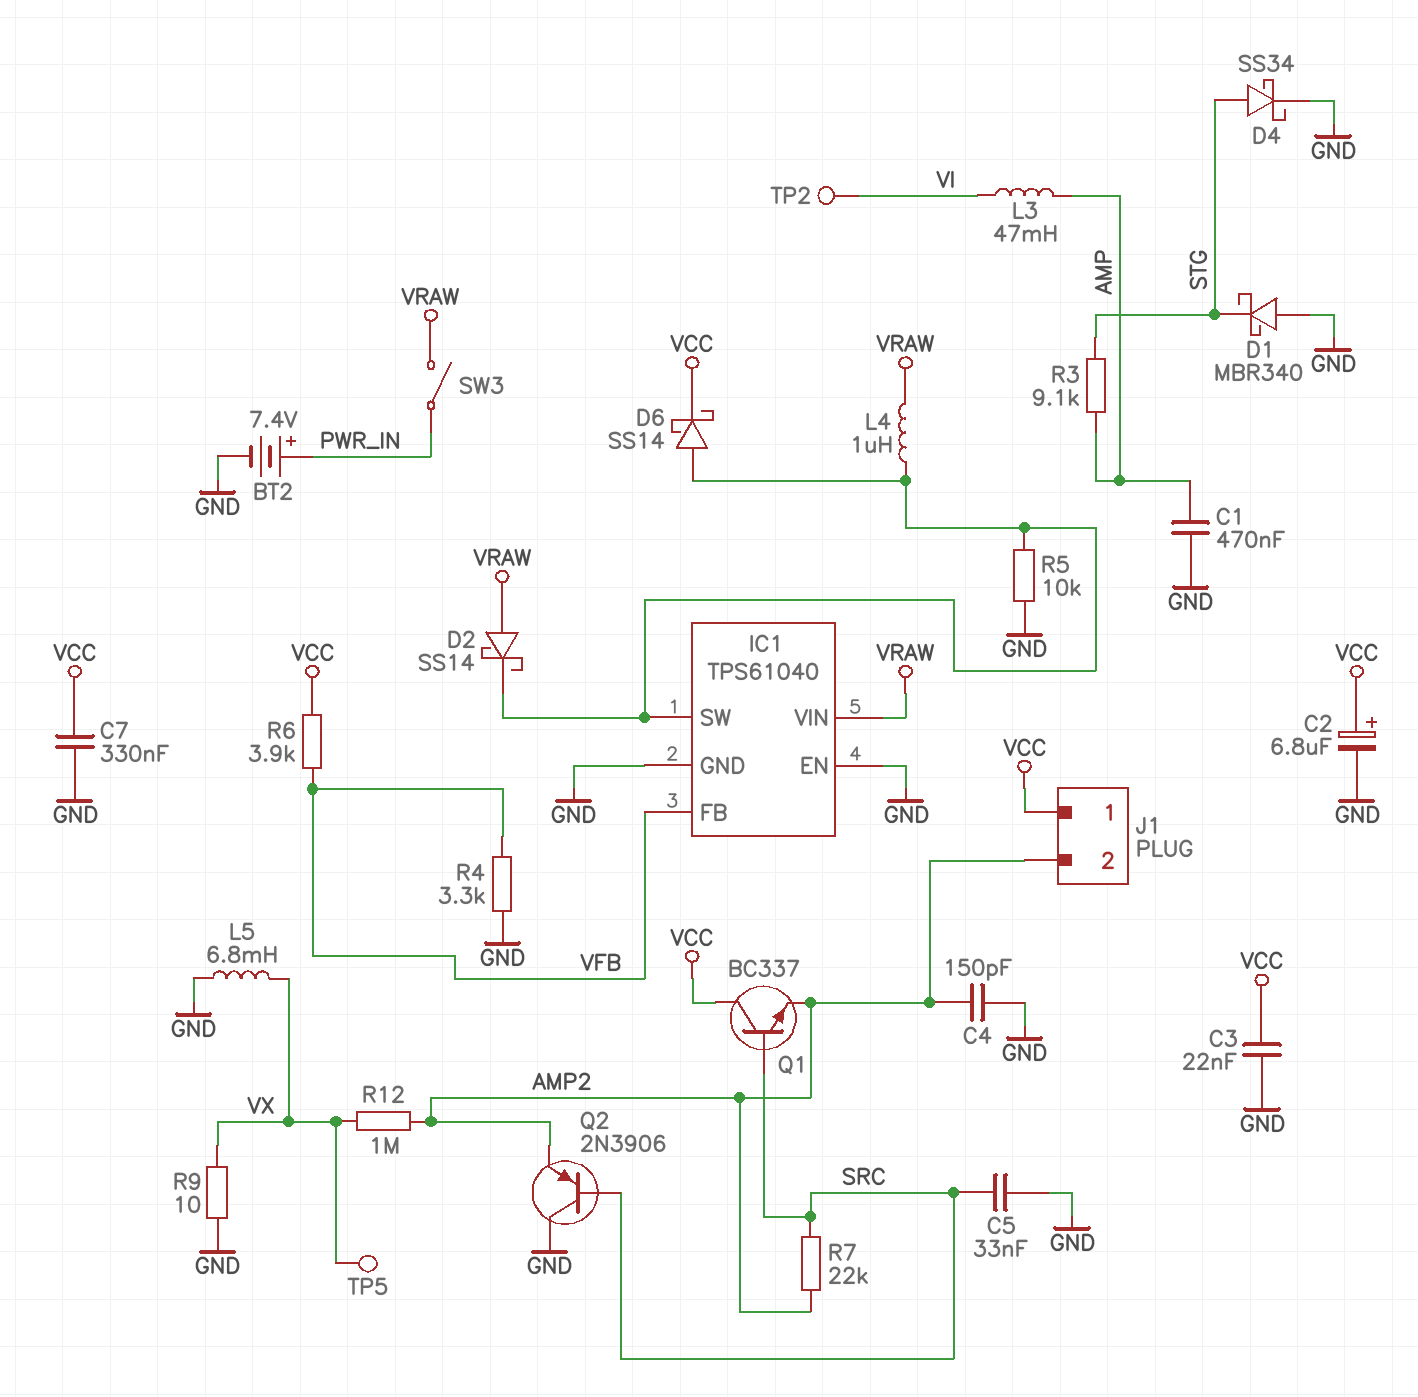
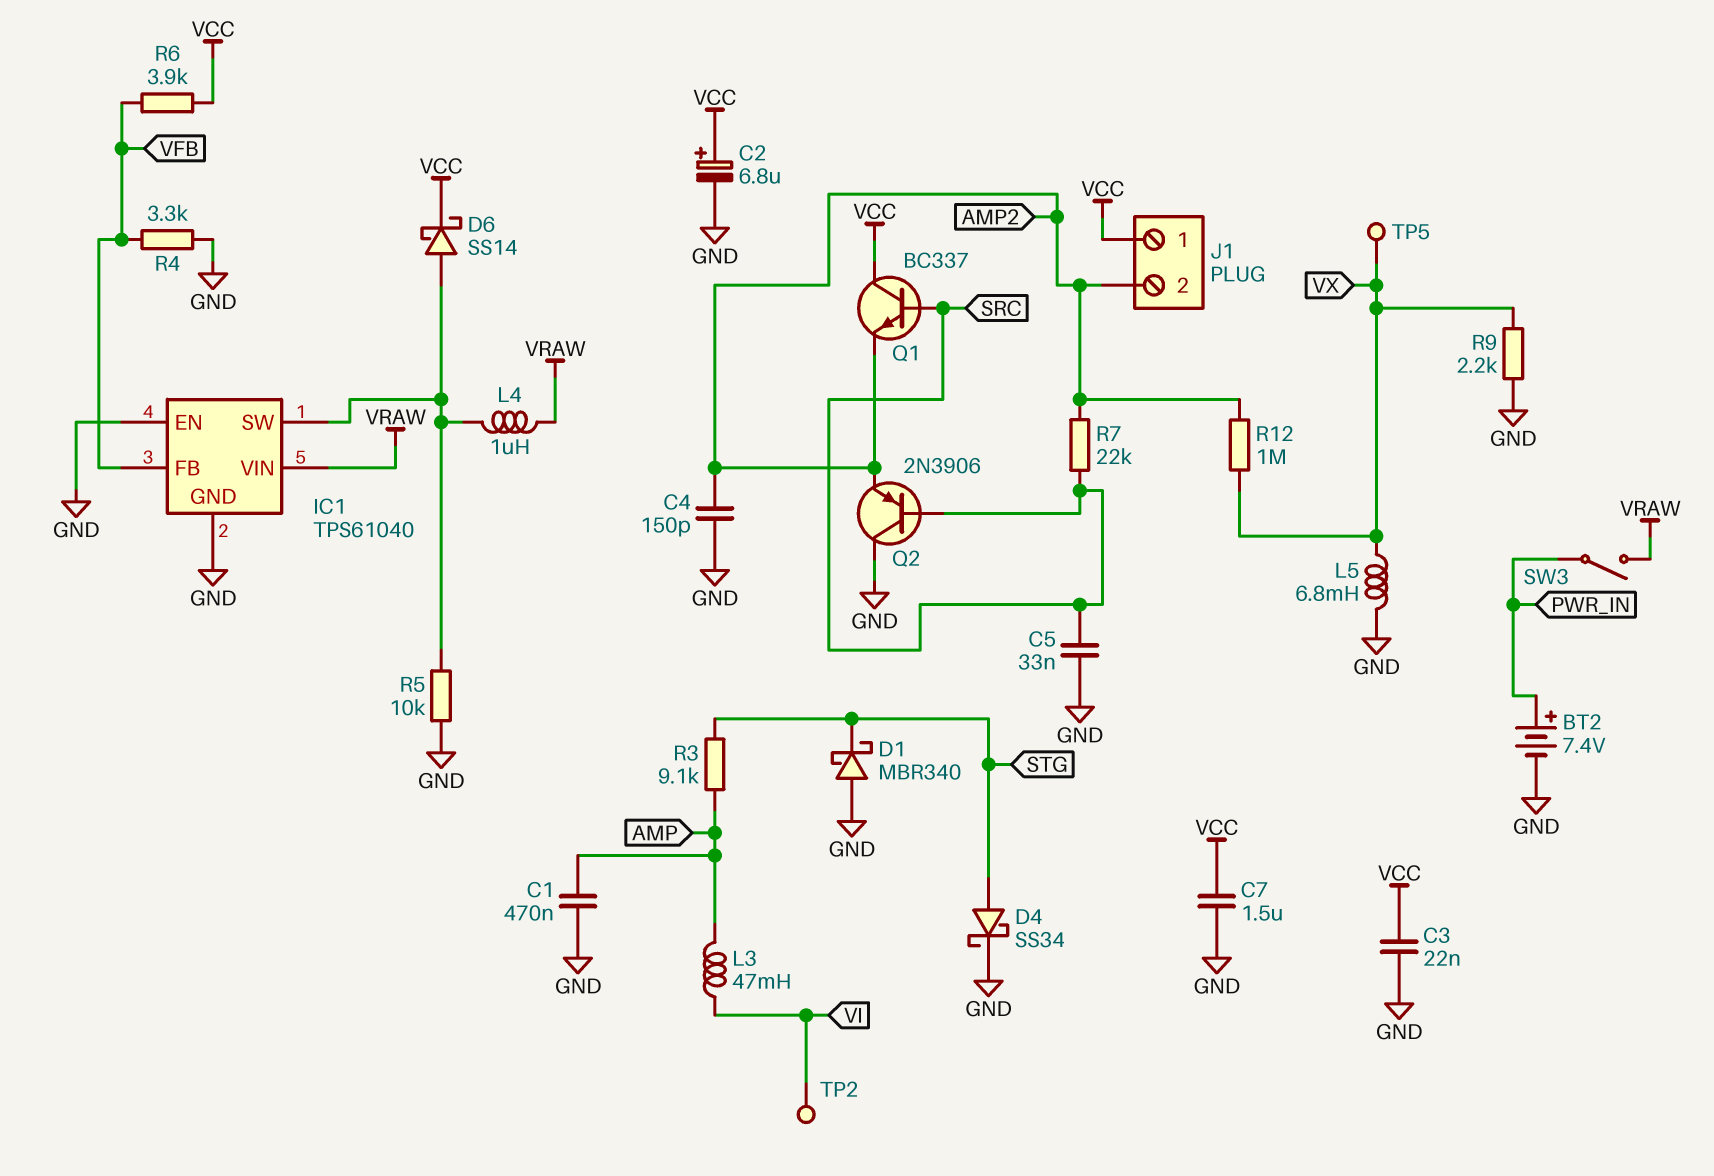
C7: 330nF (GND, VCC) -> 1.5uF (GND, VCC)
D2: schottky SS14 (A VRAW, K IC1/SW) -> none
R9: 10 (GND, VX) -> 2.2k (GND, VX)

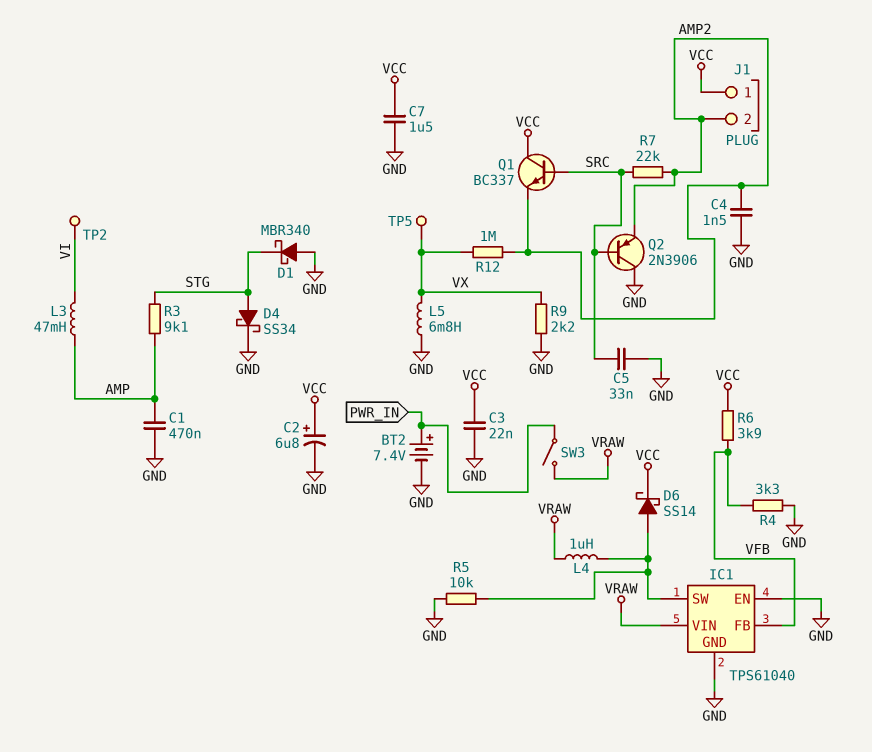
C4: 150pF (AMP2, GND) -> 1.5nF (AMP2, GND)

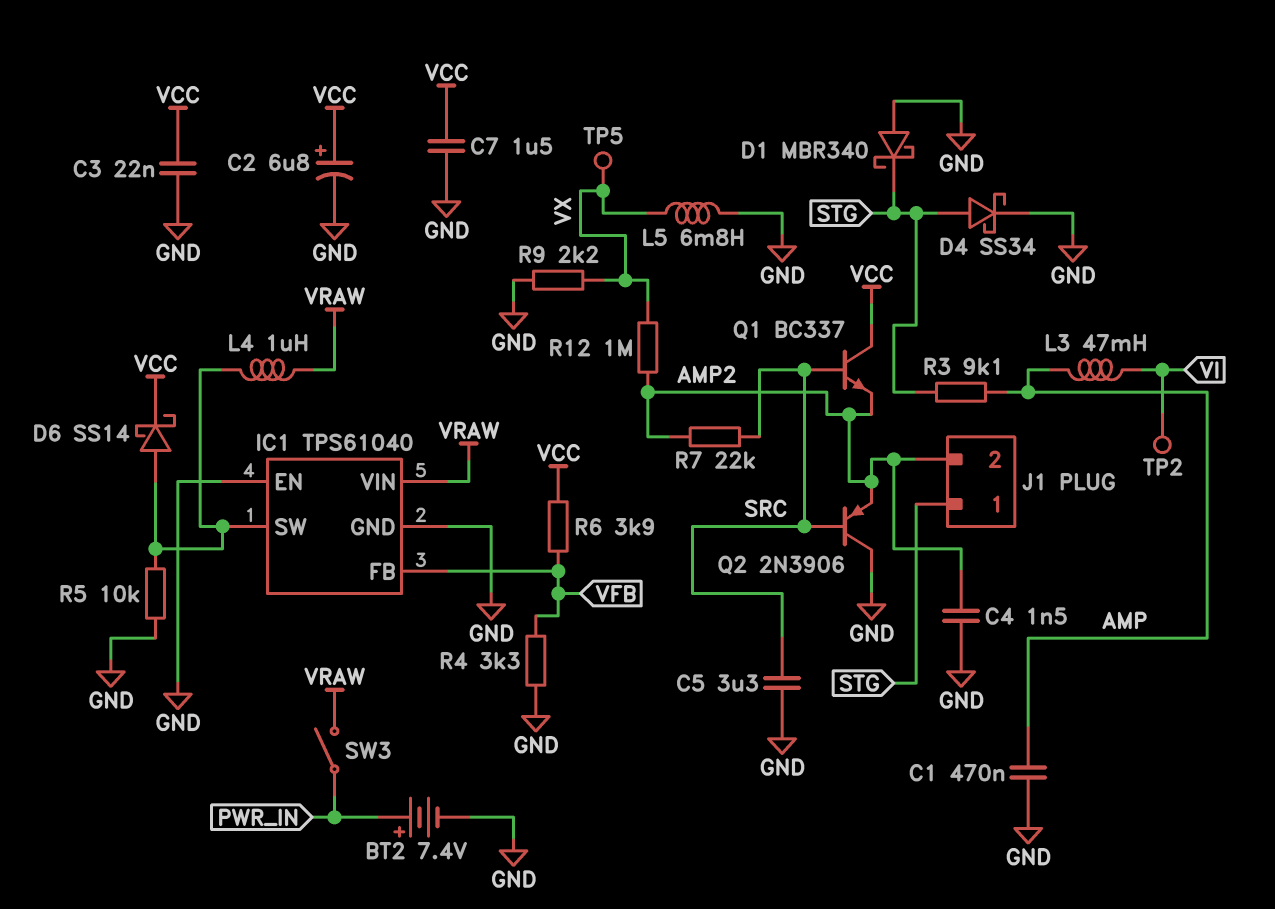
C5: 33nF (GND, SRC) -> 3.3uF (GND, SRC)
J1 pin 1: VCC -> STG

